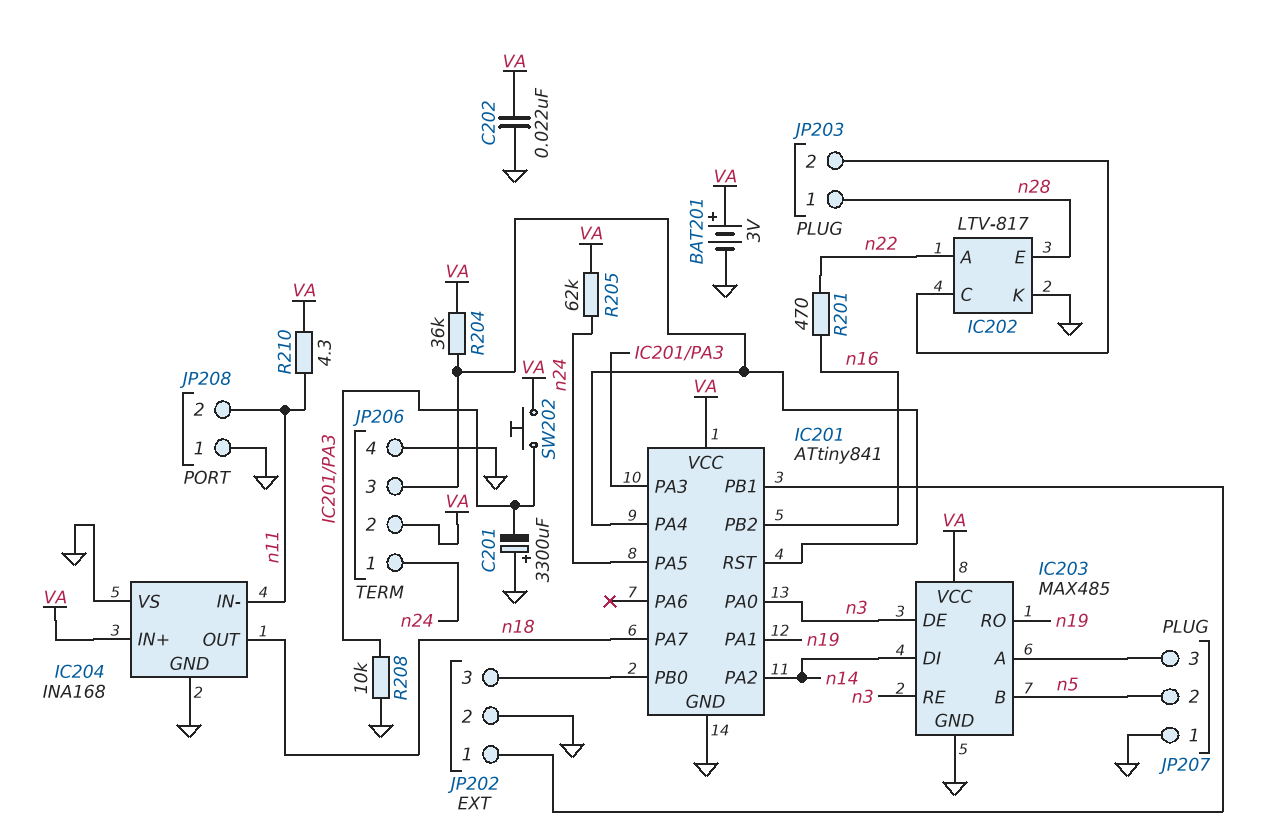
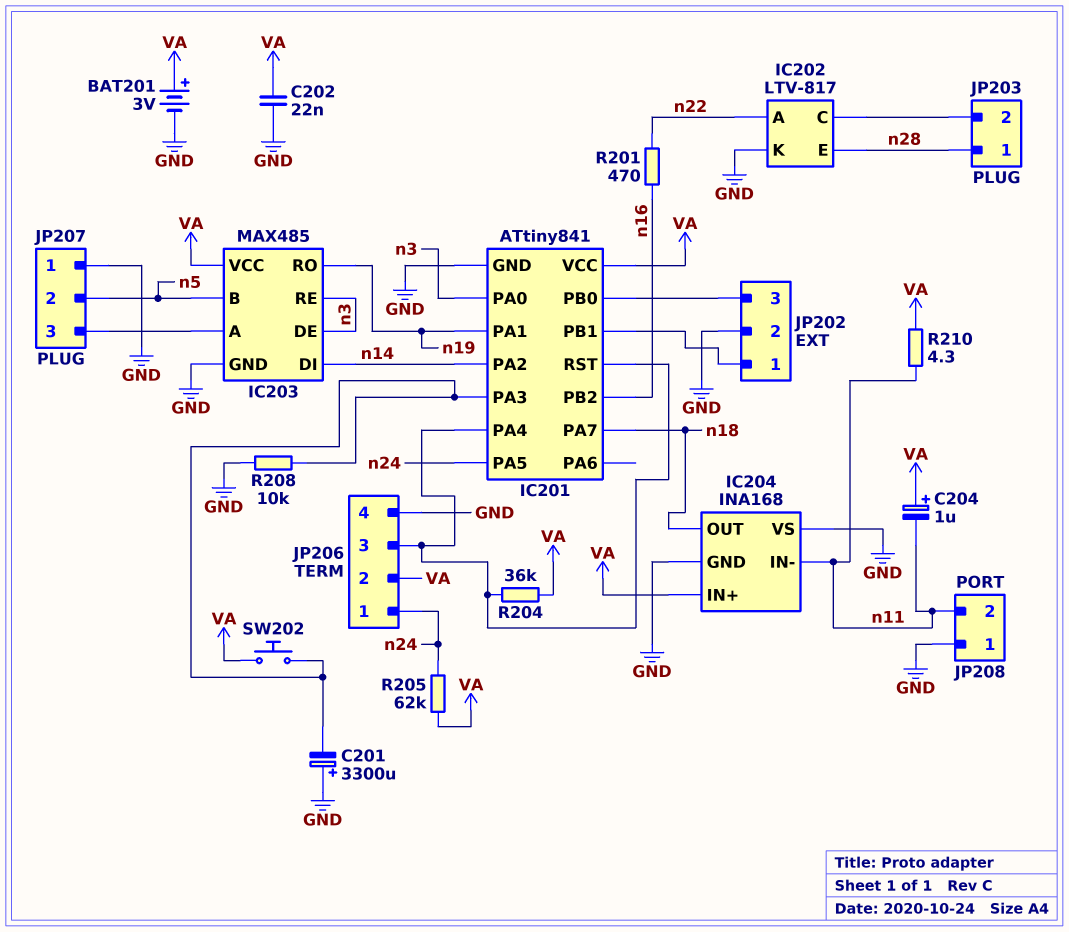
C204: none -> 1uF (plus VA, minus n11)

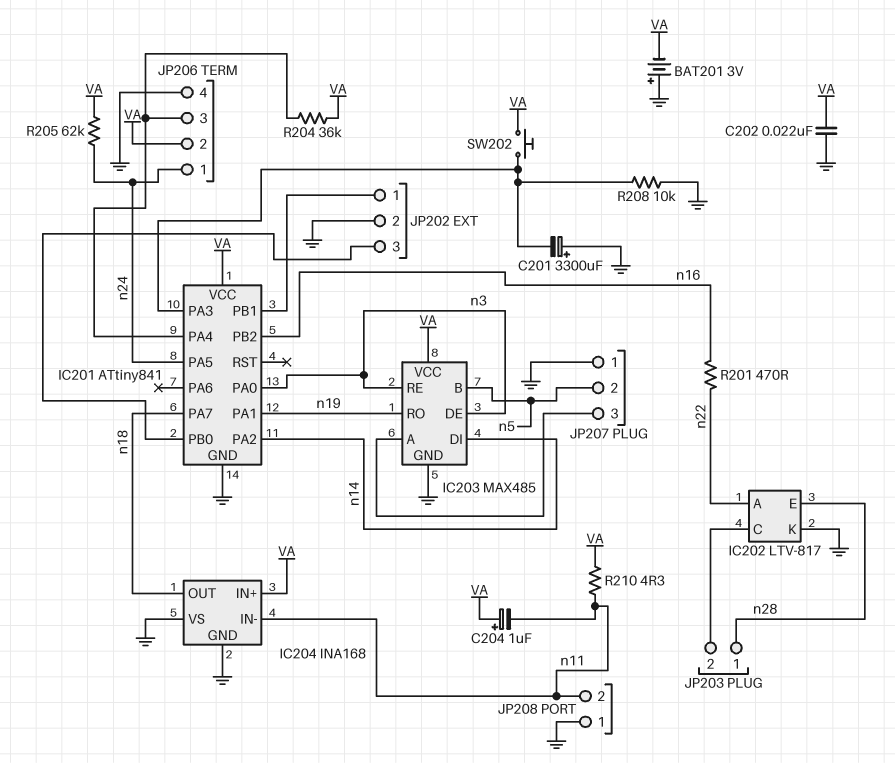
BAT201: 3V (plus VA, minus GND) -> 3V (plus GND, minus VA)
IC201 pin RST: IC201/PA4 -> none

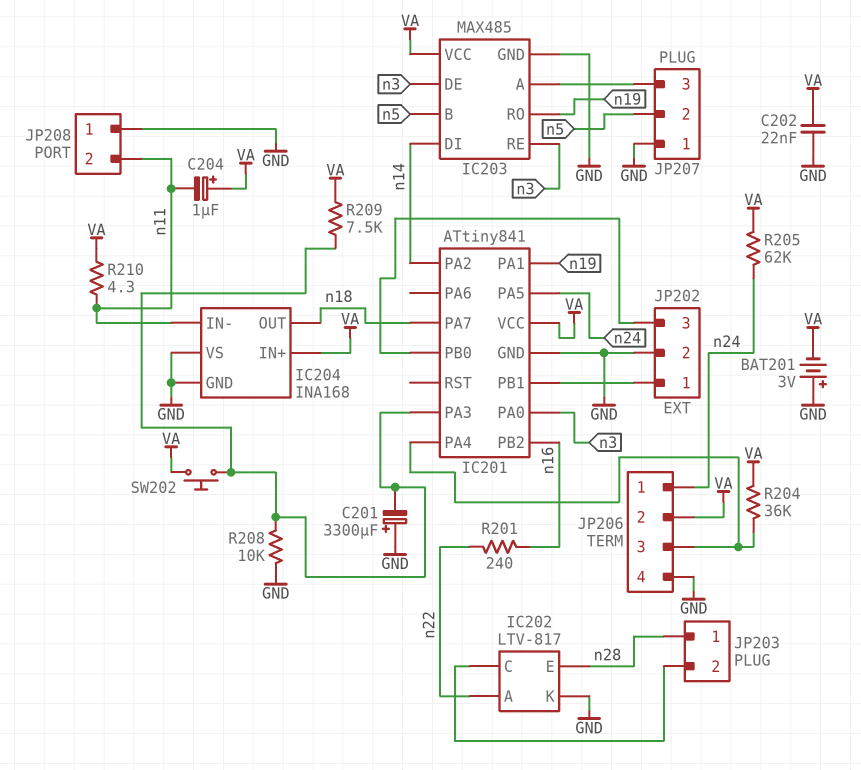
R201: 470 (n16, n22) -> 240 (n16, n22)
R209: none -> 7.5k (IC201/PA3, VA)

